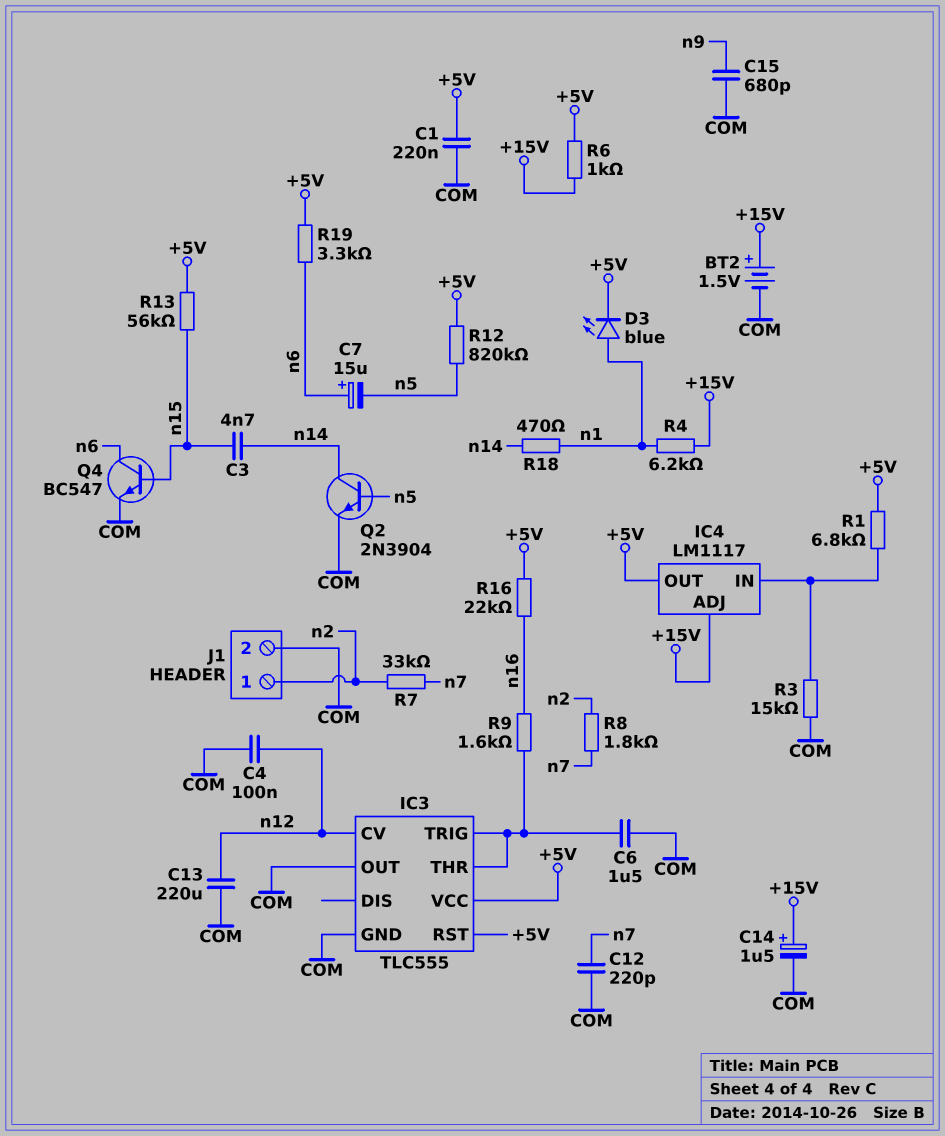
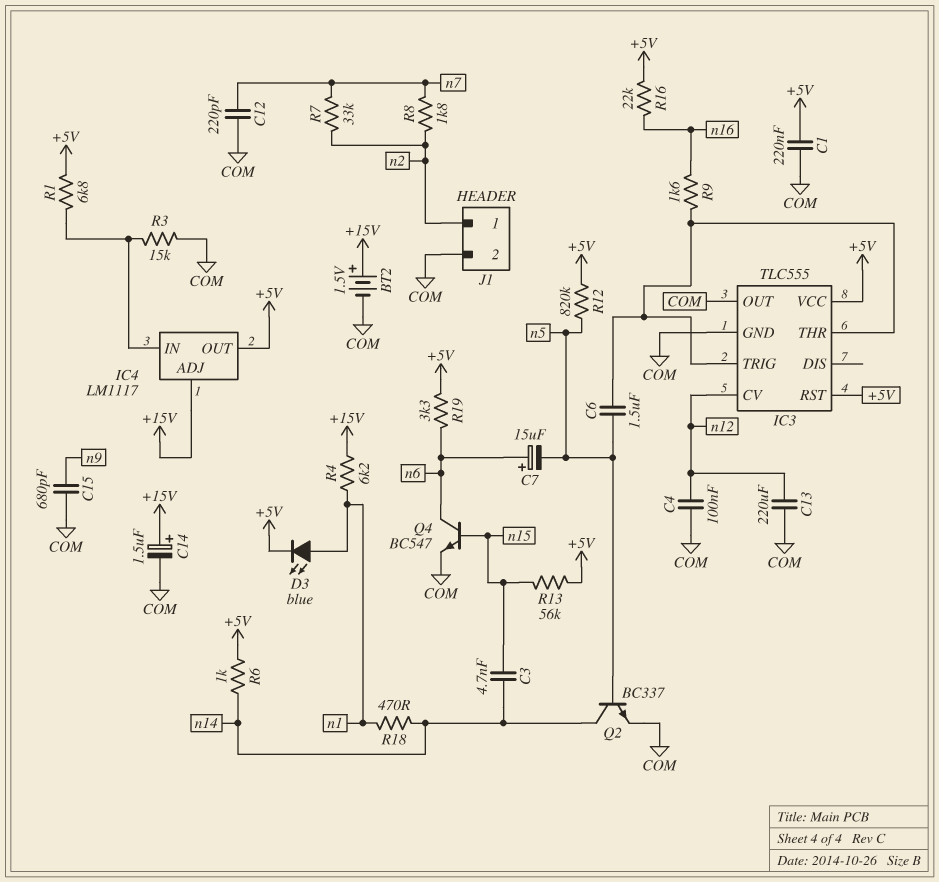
C6: 1.5uF (COM, IC3/THR) -> 1.5uF (IC3/THR, n5)
Q2: NPN 2N3904 (B n5, C n14, E COM) -> NPN BC337 (B n5, C n14, E COM)
R6: 1k (+5V, +15V) -> 1k (+5V, n14)

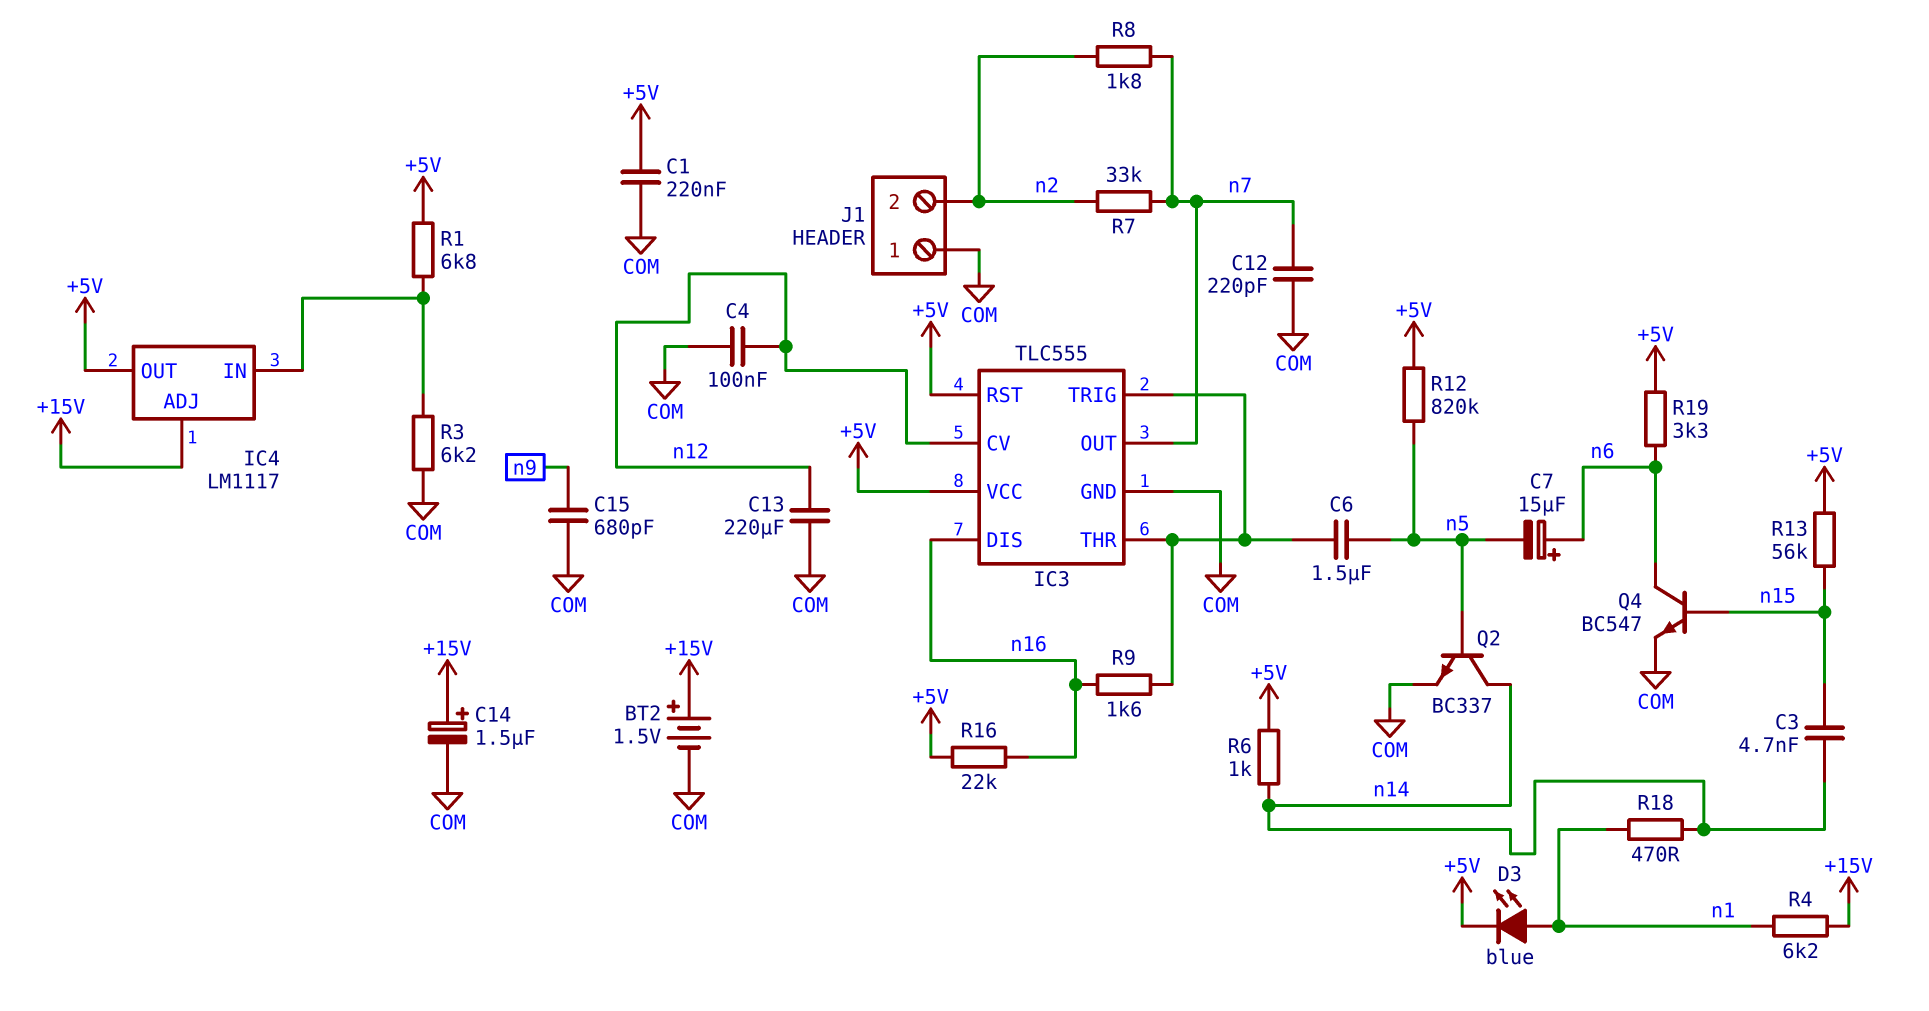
IC3 pin DIS: none -> n16
IC3 pin OUT: COM -> n7
J1 pin 1: n2 -> COM
J1 pin 2: COM -> n2
R3: 15k (COM, IC4/IN) -> 6.2k (COM, IC4/IN)

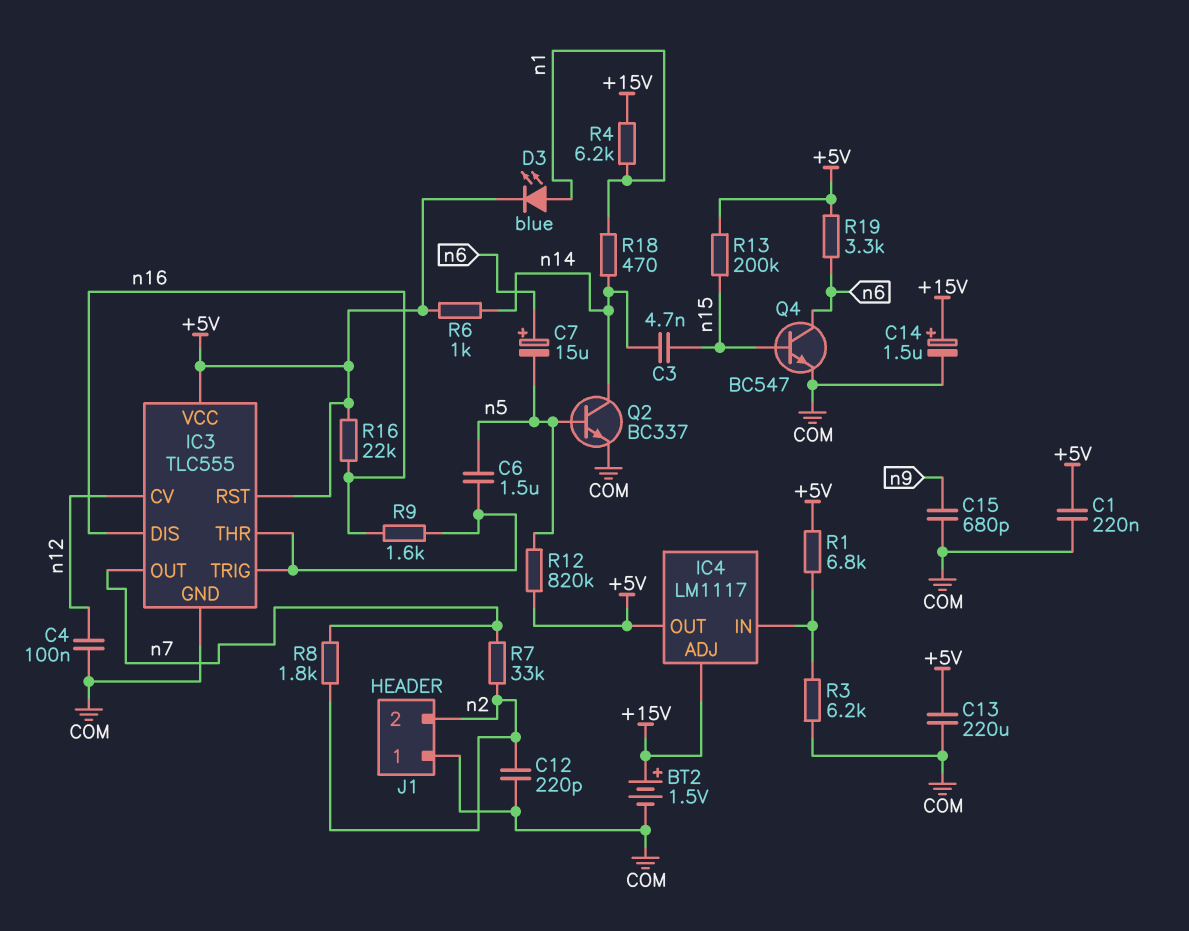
C12: 220pF (COM, n7) -> 220pF (COM, n2)
C13: 220uF (COM, n12) -> 220uF (+5V, COM)
R13: 56k (+5V, n15) -> 200k (+5V, n15)

